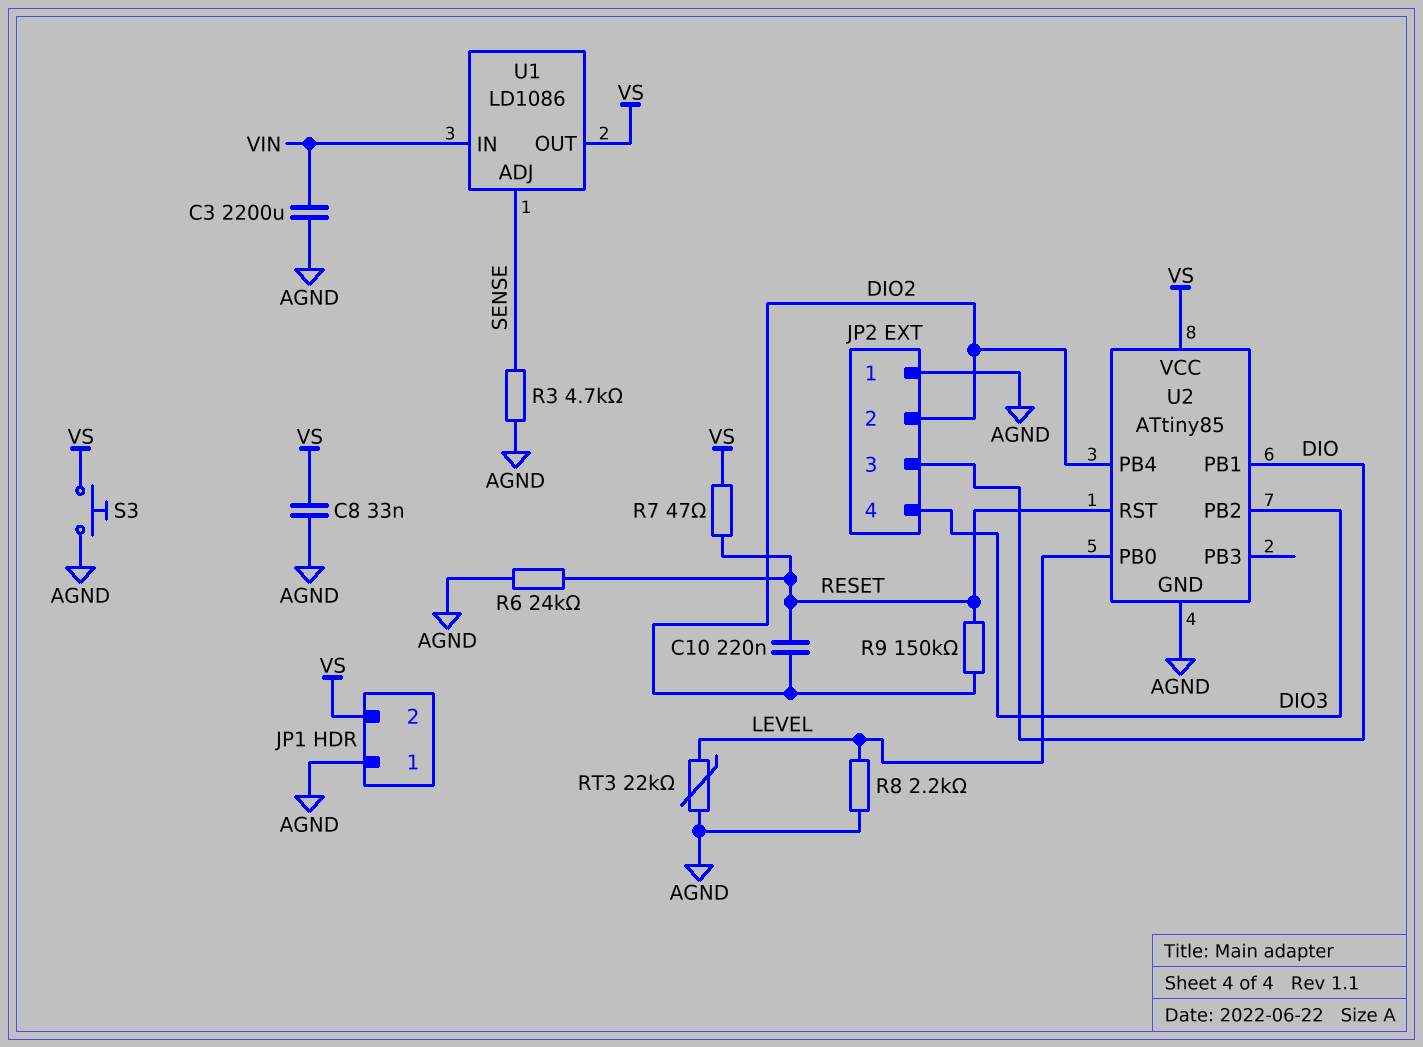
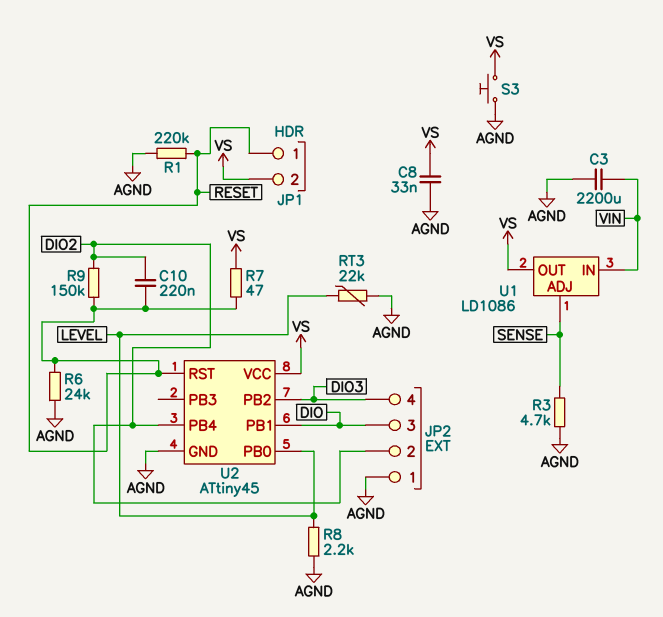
JP1 pin 1: AGND -> RESET
R1: none -> 220k (AGND, RESET)
U2: ATtiny85 -> ATtiny45

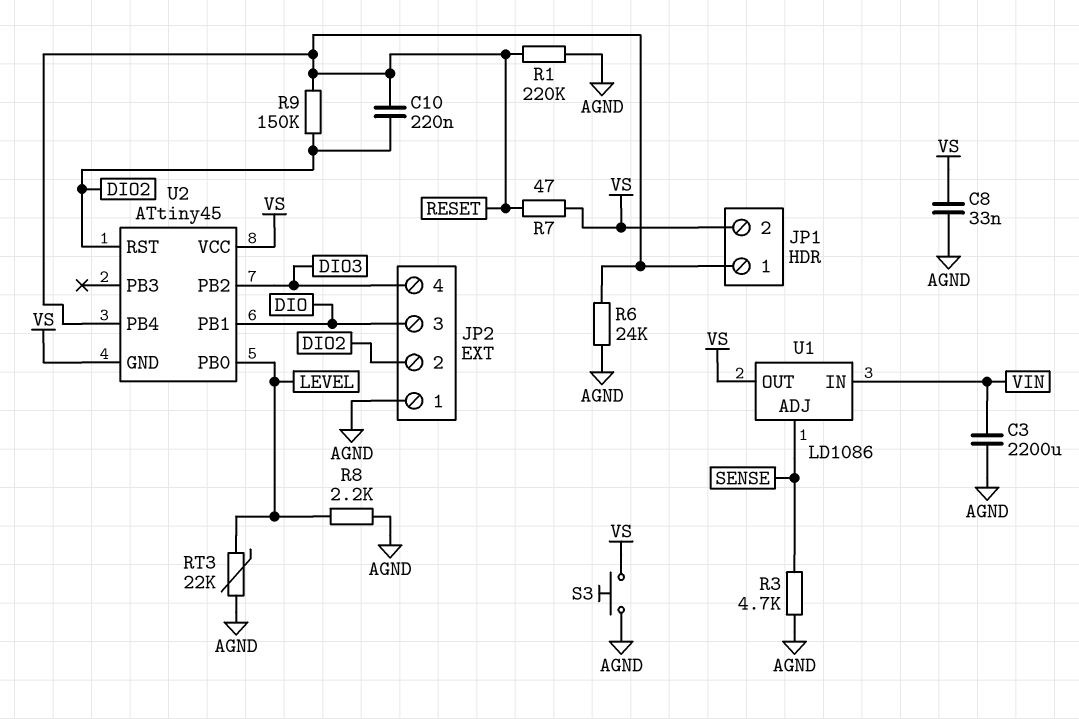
U2 pin GND: AGND -> VS
U2 pin PB4: DIO2 -> RESET
U2 pin RST: RESET -> DIO2

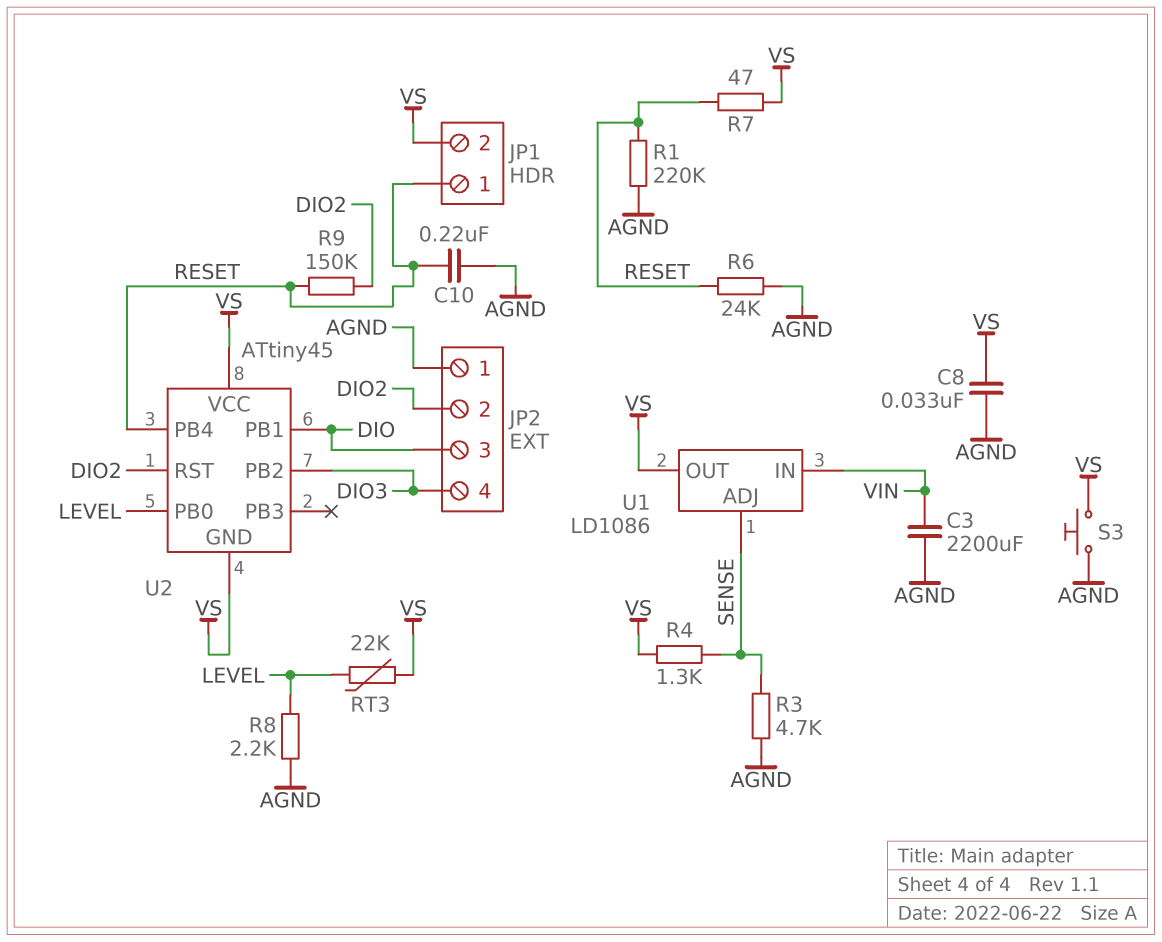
C10: 220nF (DIO2, RESET) -> 220nF (AGND, RESET)
R4: none -> 1.3k (SENSE, VS)
RT3: 22k (AGND, LEVEL) -> 22k (LEVEL, VS)

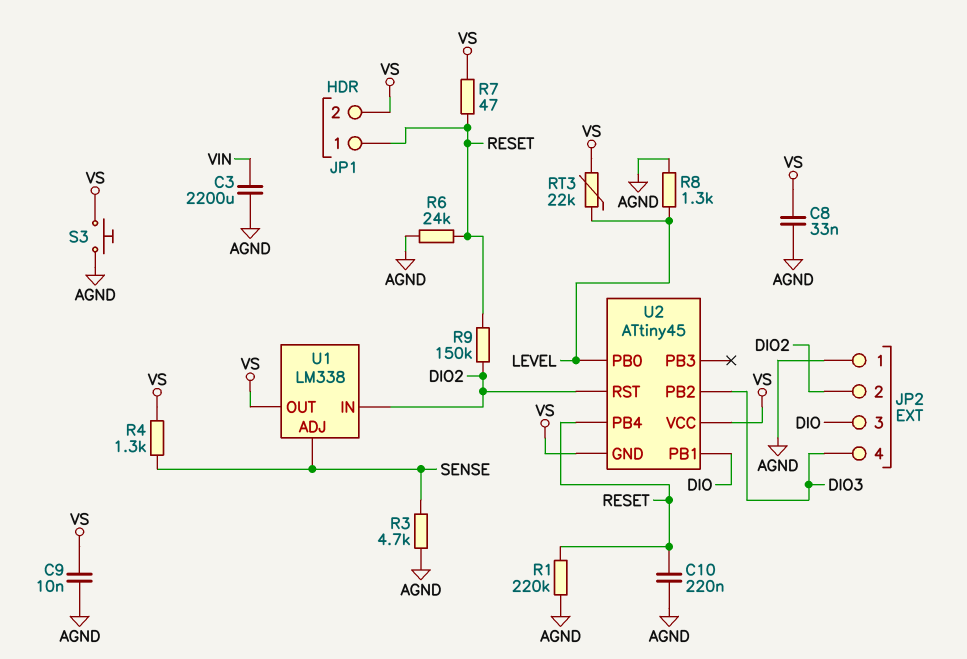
C9: none -> 10nF (AGND, VS)
R8: 2.2k (AGND, LEVEL) -> 1.3k (AGND, LEVEL)
U1: LD1086 -> LM338
U1 pin IN: VIN -> DIO2

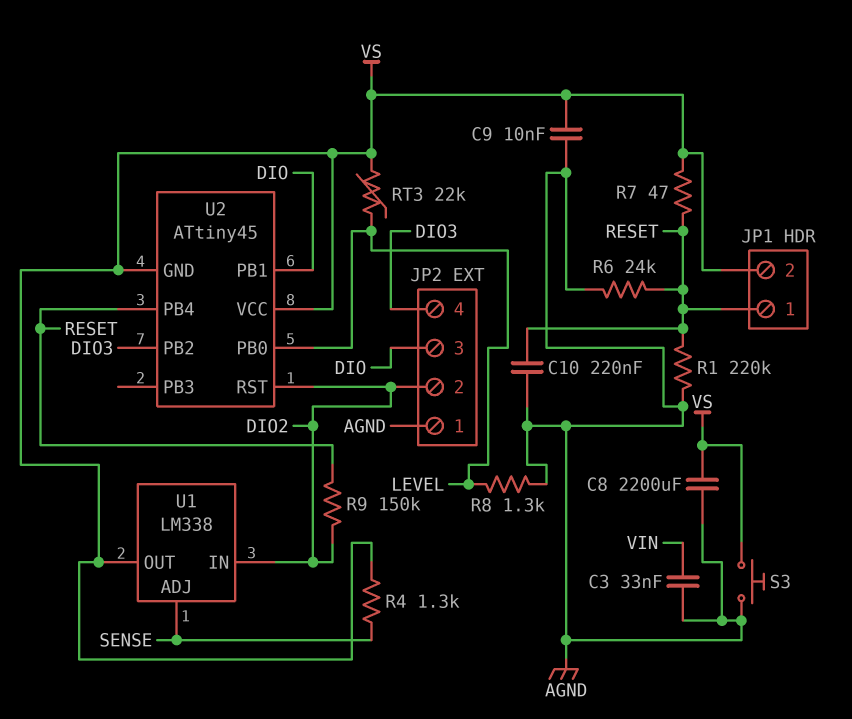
C3: 2200uF (AGND, VIN) -> 33nF (AGND, VIN)
C8: 33nF (AGND, VS) -> 2200uF (AGND, VS)
R3: 4.7k (AGND, SENSE) -> none

